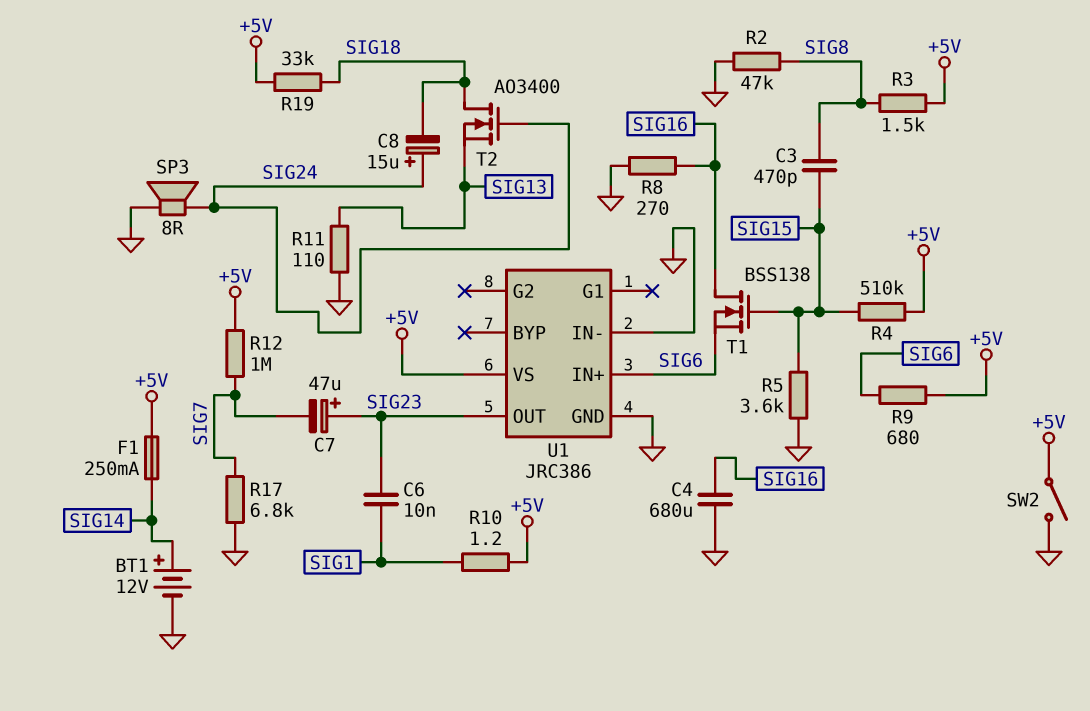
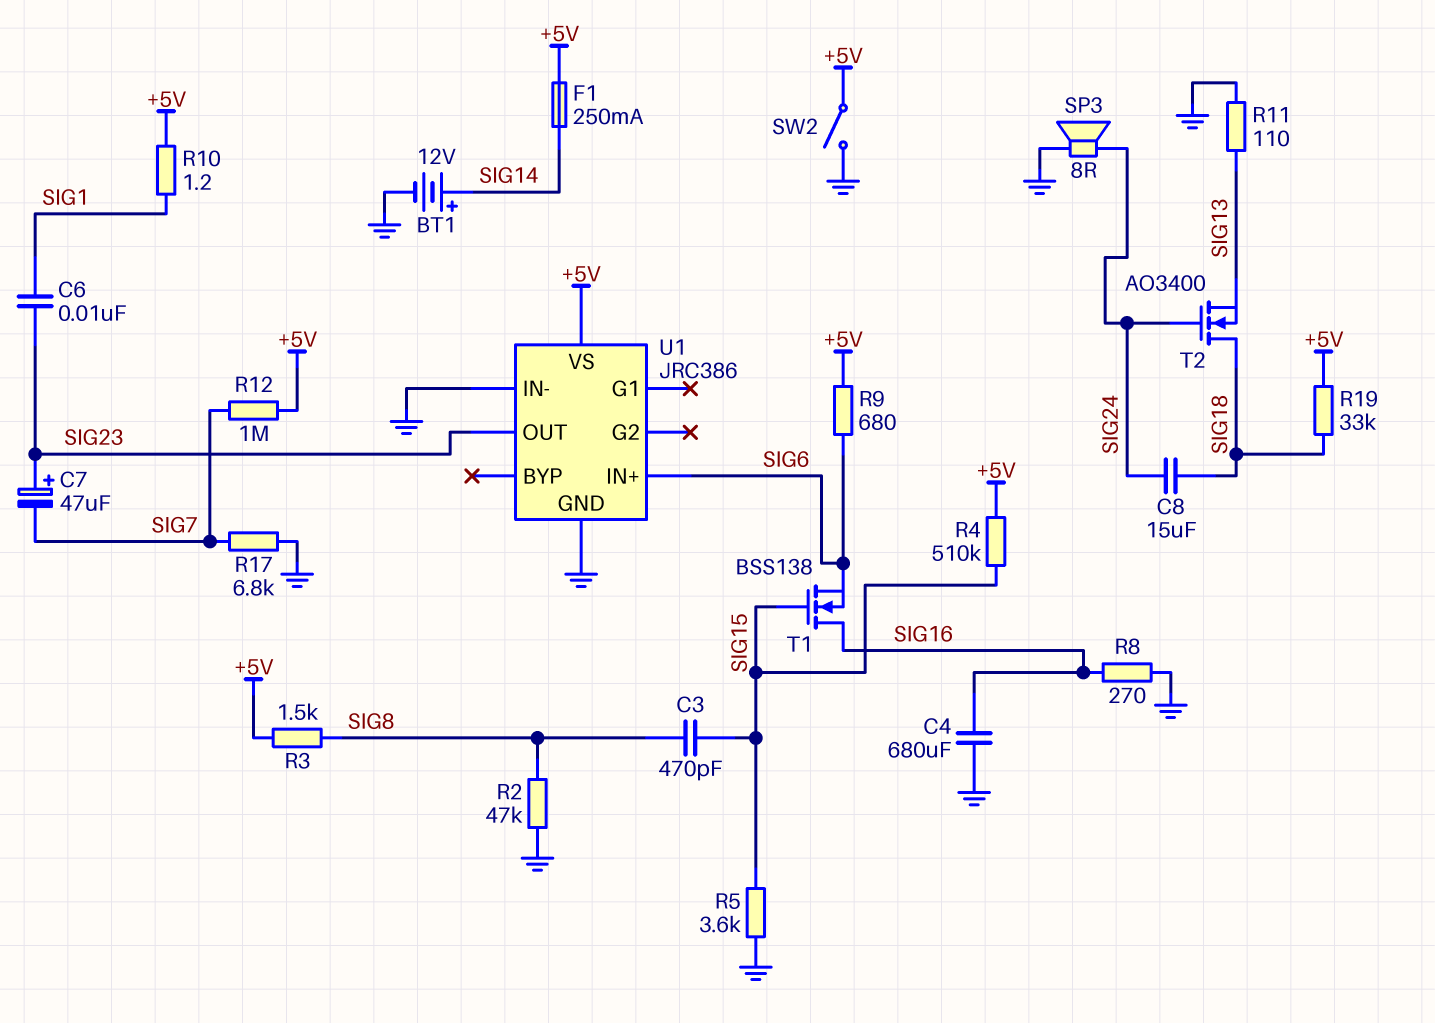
C8: 15uF (plus SIG24, minus SIG18) -> 15uF (SIG18, SIG24)

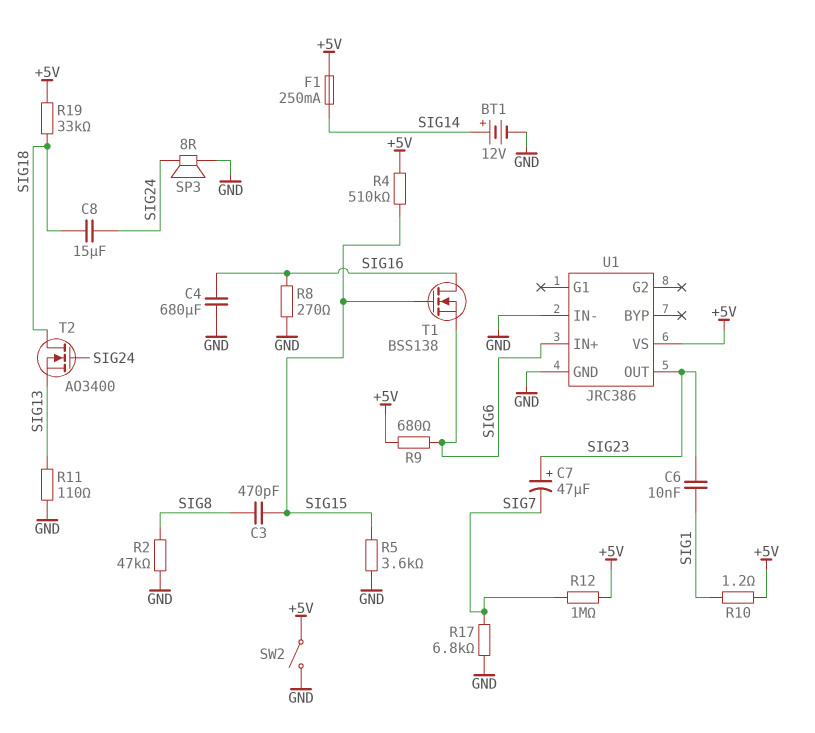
R3: 1.5k (+5V, SIG8) -> none

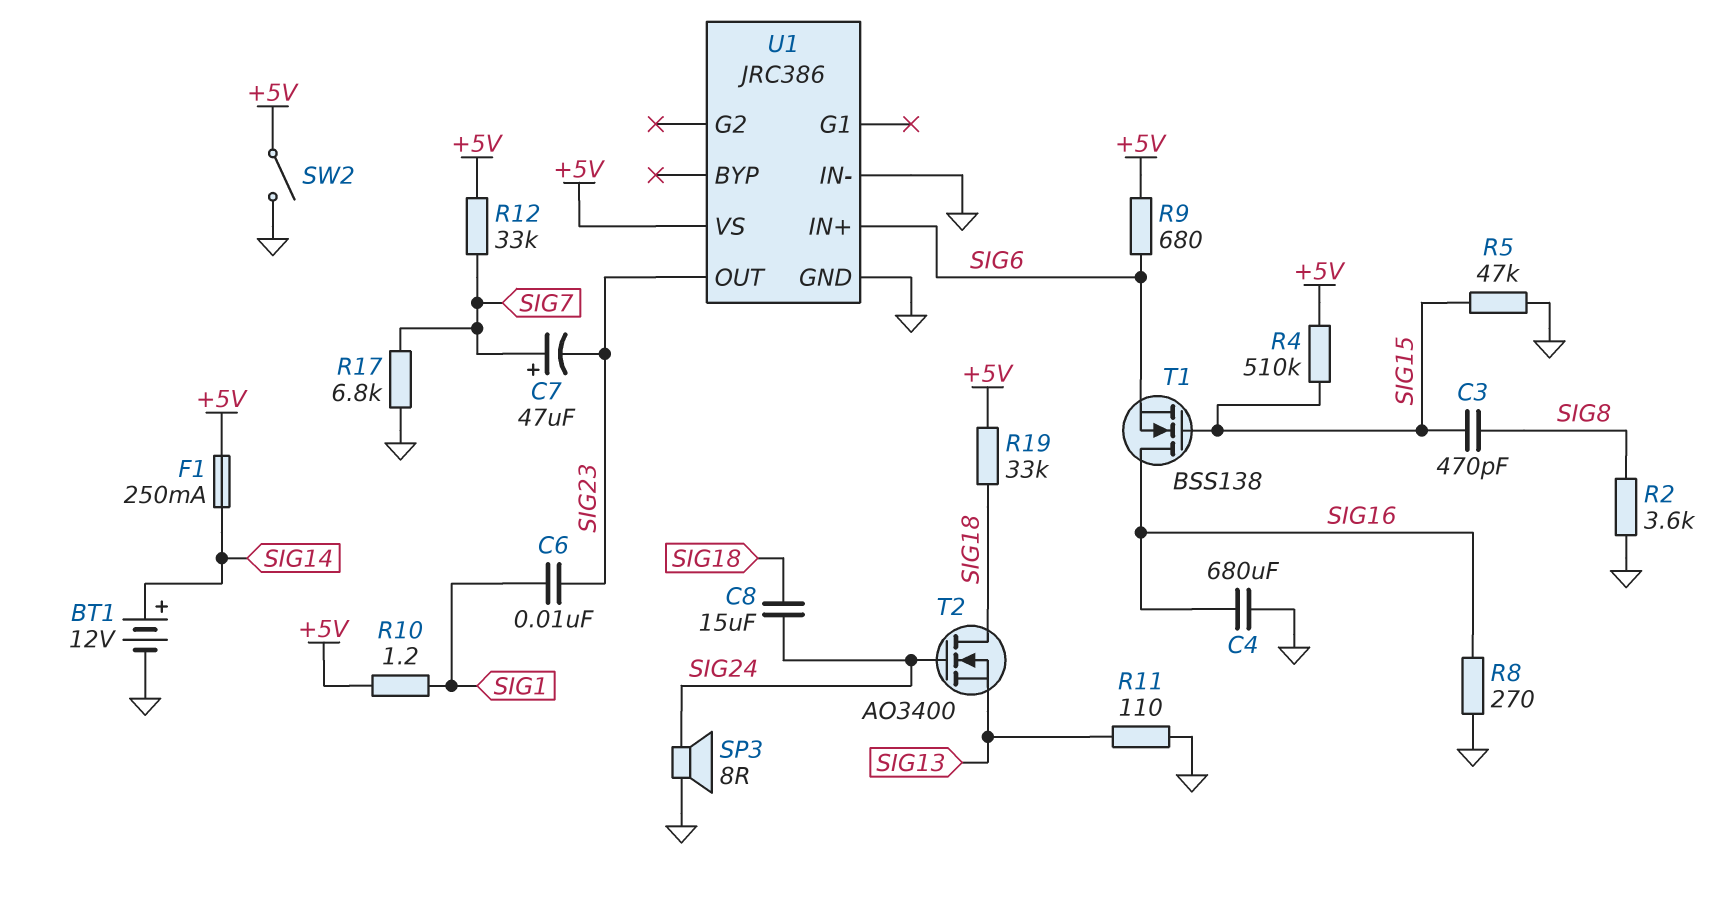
C7: 47uF (plus SIG23, minus SIG7) -> 47uF (plus SIG7, minus SIG23)
R2: 47k (GND, SIG8) -> 3.6k (GND, SIG8)
R5: 3.6k (GND, SIG15) -> 47k (GND, SIG15)
R12: 1M (+5V, SIG7) -> 33k (+5V, SIG7)

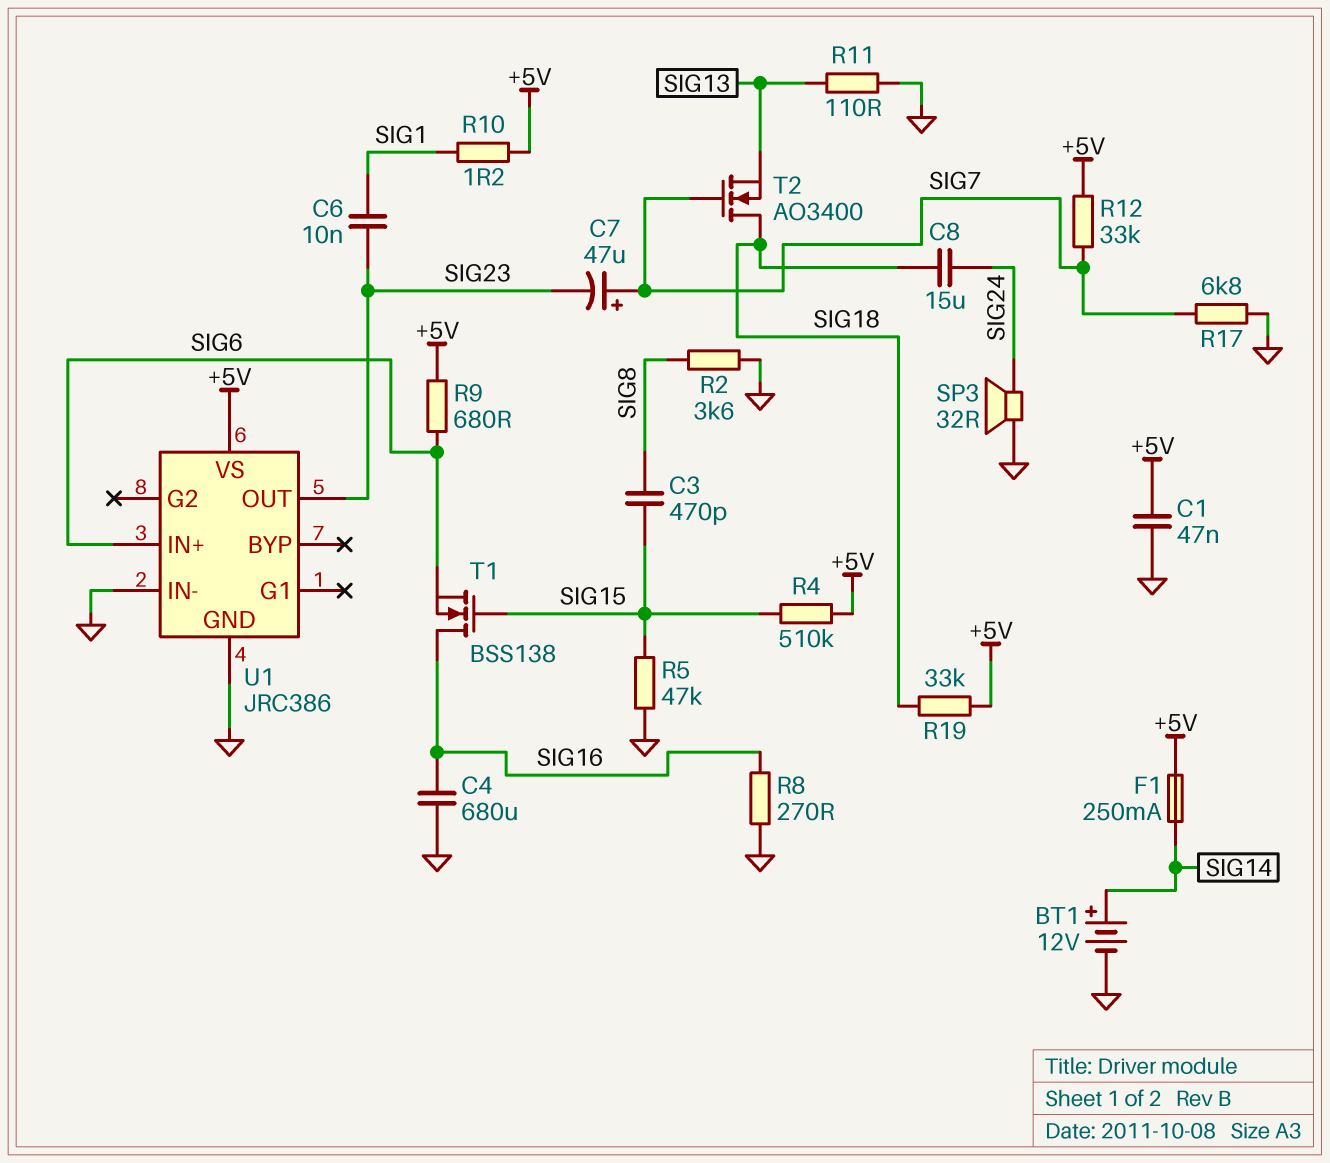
C1: none -> 47nF (+5V, GND)
SP3: speaker 8R (GND, SIG24) -> speaker 32R (GND, SIG24)
SW2: switch (+5V, GND) -> none
T2: NMOS AO3400 (G SIG24, D SIG18, S SIG13) -> NMOS AO3400 (G SIG7, D SIG18, S SIG13)

